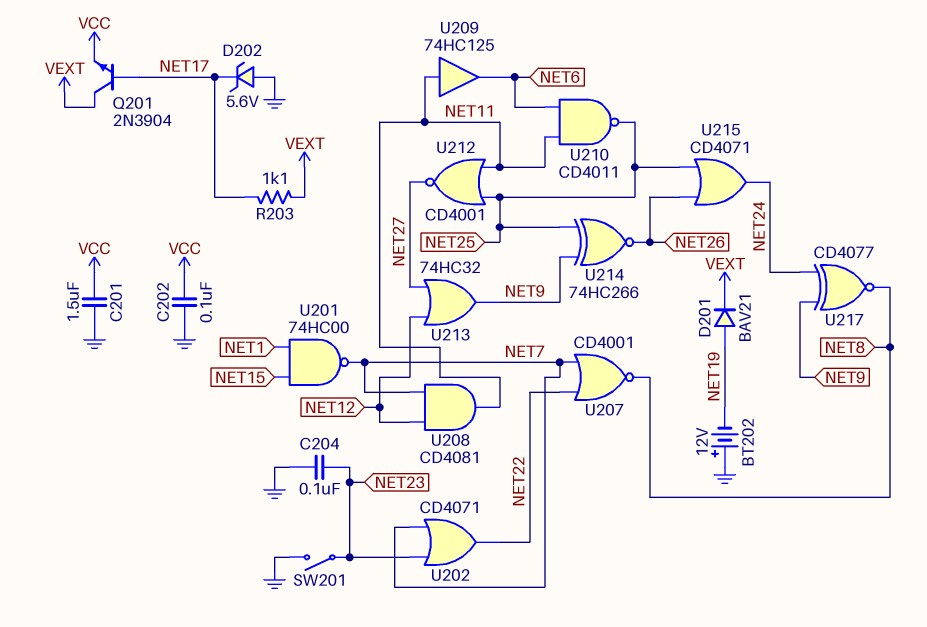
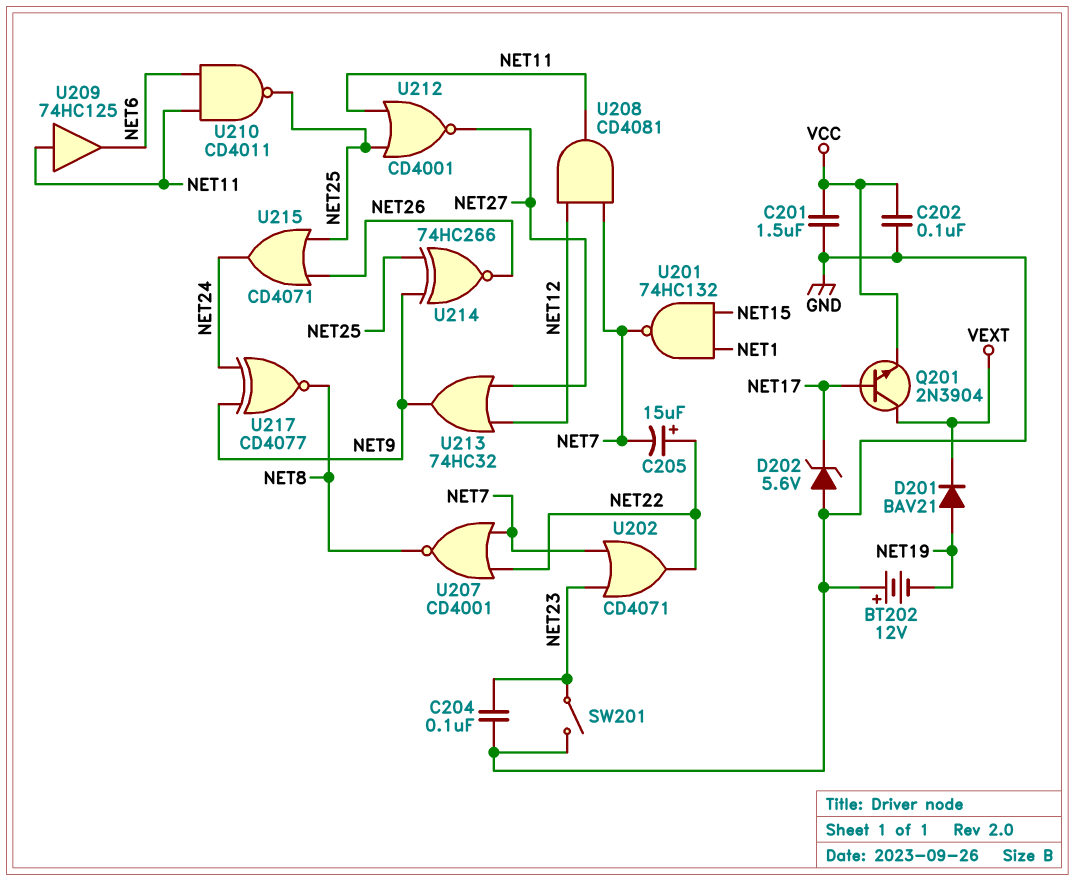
C205: none -> 15uF (plus NET22, minus NET7)
R203: 1.1k (NET17, VEXT) -> none
U201: NAND 74HC00 (in NET1, in NET15, out NET7) -> NAND 74HC132 (in NET1, in NET15, out NET7)

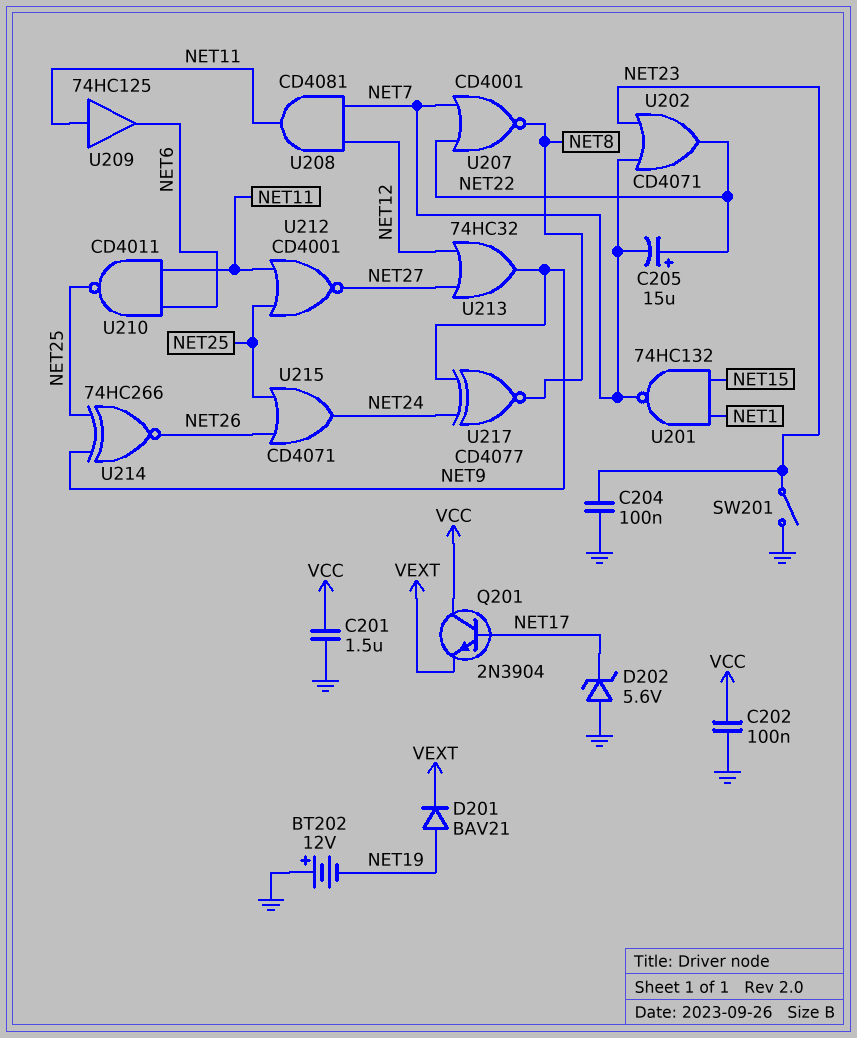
Q201: NPN 2N3904 (B NET17, C VEXT, E VCC) -> NPN 2N3904 (B NET17, C VCC, E VEXT)

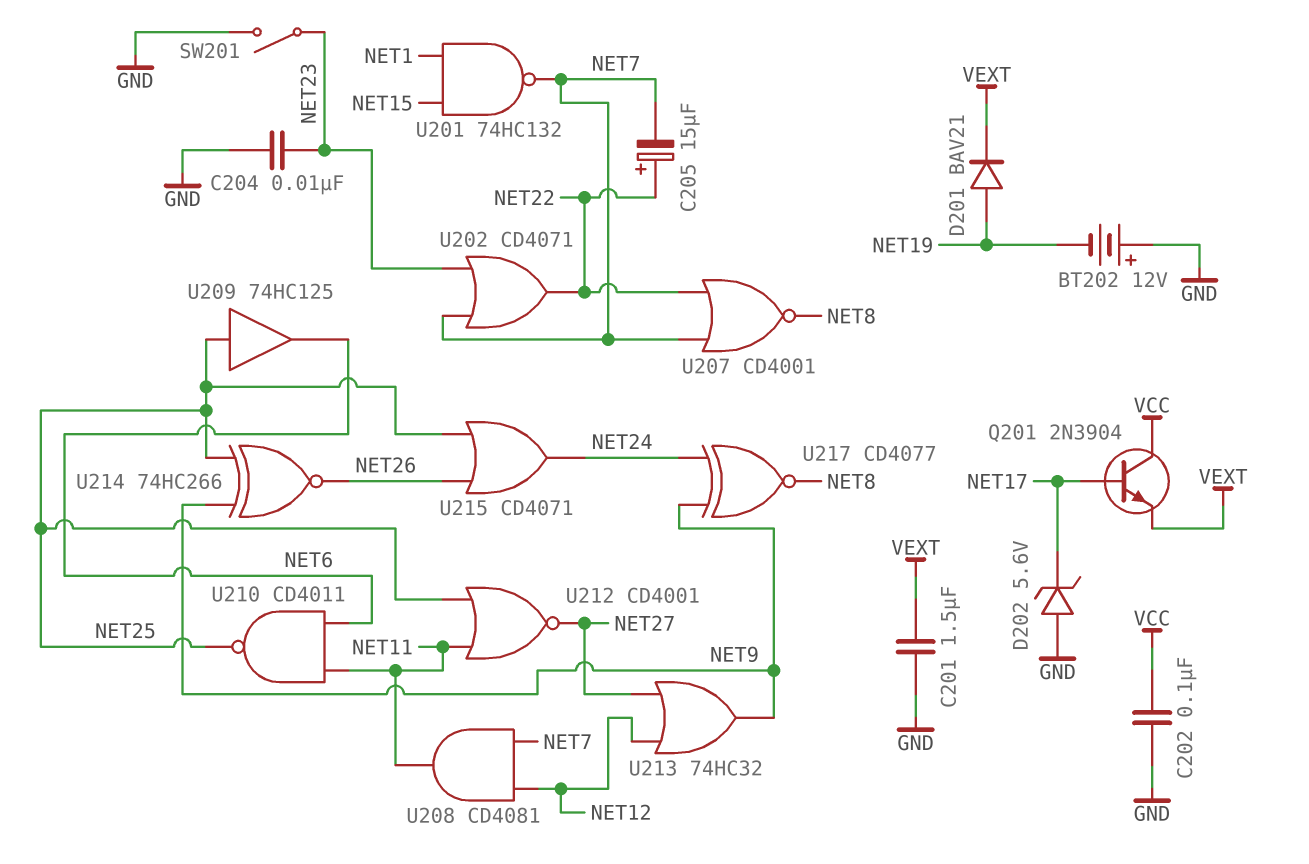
C201: 1.5uF (GND, VCC) -> 1.5uF (GND, VEXT)
C204: 100nF (GND, NET23) -> 10nF (GND, NET23)
U209: buffer 74HC125 (in NET11, out NET6) -> buffer 74HC125 (in NET25, out NET6)

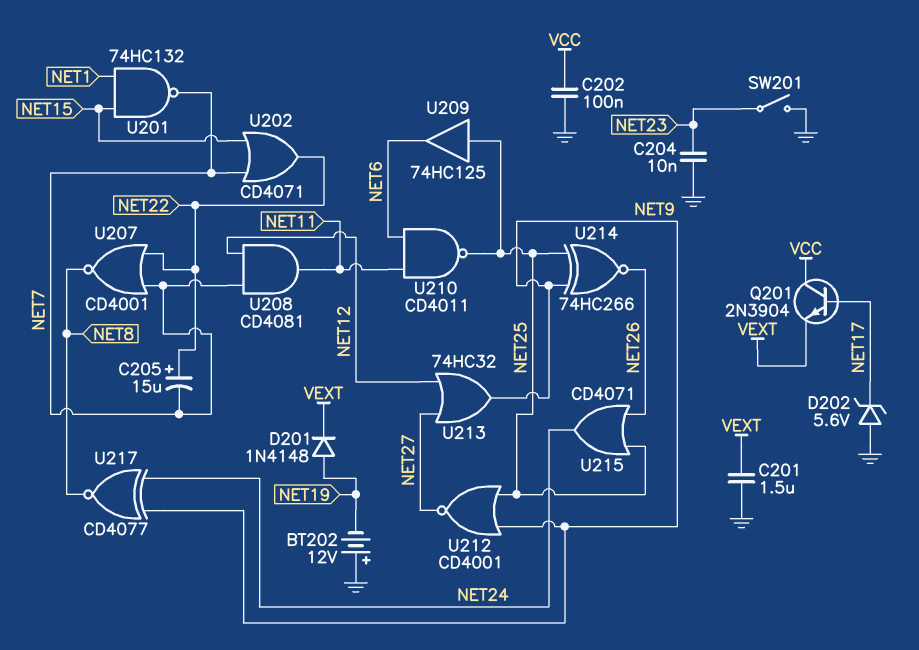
D201: diode BAV21 (A NET19, K VEXT) -> diode 1N4148 (A NET19, K VEXT)
U202: OR CD4071 (in NET7, in NET23, out NET22) -> OR CD4071 (in NET7, in NET15, out NET22)
U212: NOR CD4001 (in NET11, in NET25, out NET27) -> NOR CD4001 (in NET9, in NET25, out NET27)

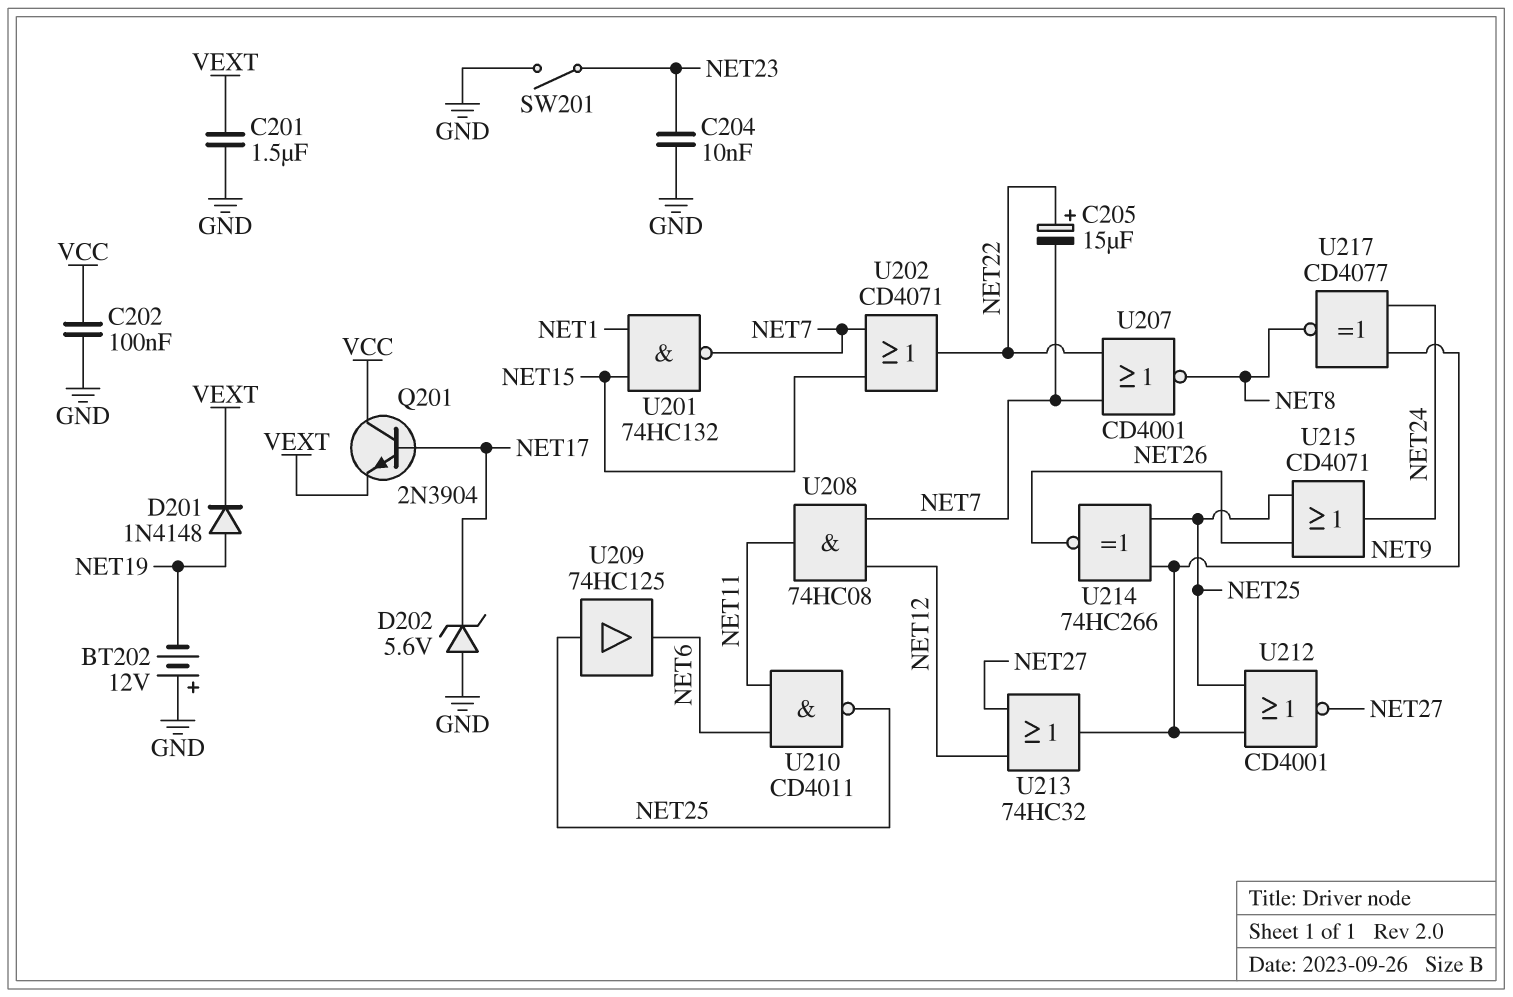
U208: AND CD4081 (in NET7, in NET12, out NET11) -> AND 74HC08 (in NET7, in NET12, out NET11)

